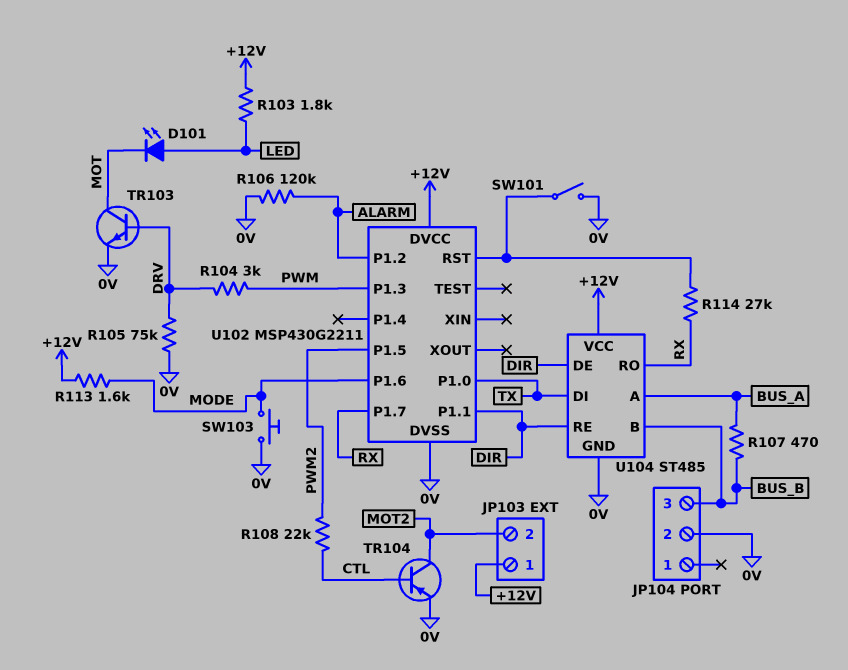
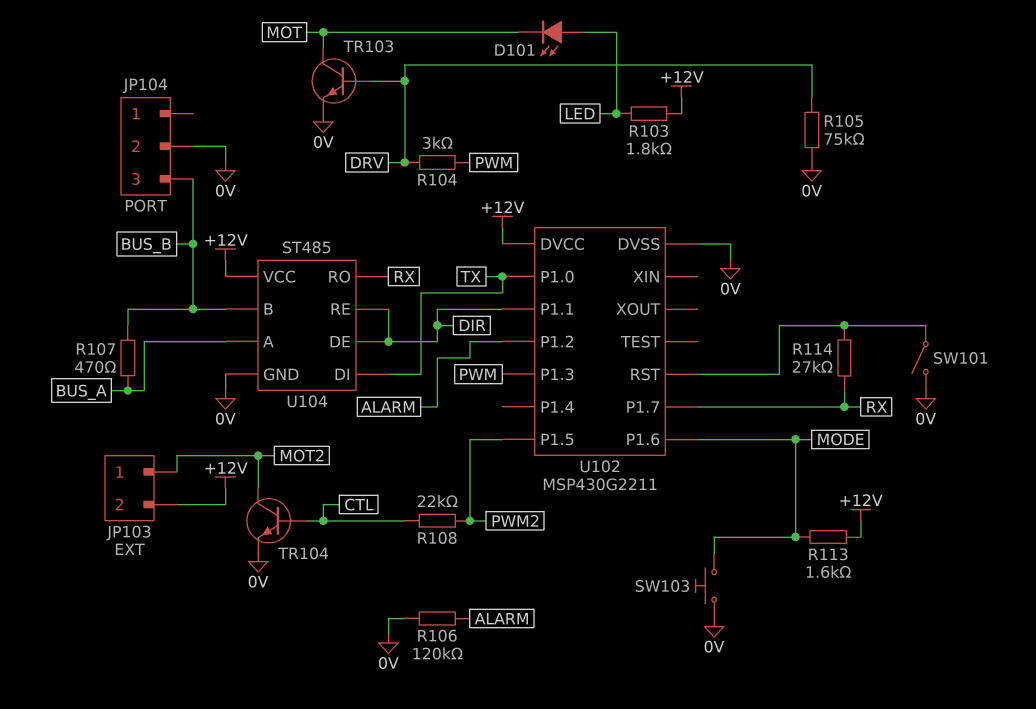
JP103 pin 1: +12V -> MOT2
JP103 pin 2: MOT2 -> +12V
TR104: PNP (B CTL, C MOT2, E 0V) -> NPN (B CTL, C MOT2, E 0V)

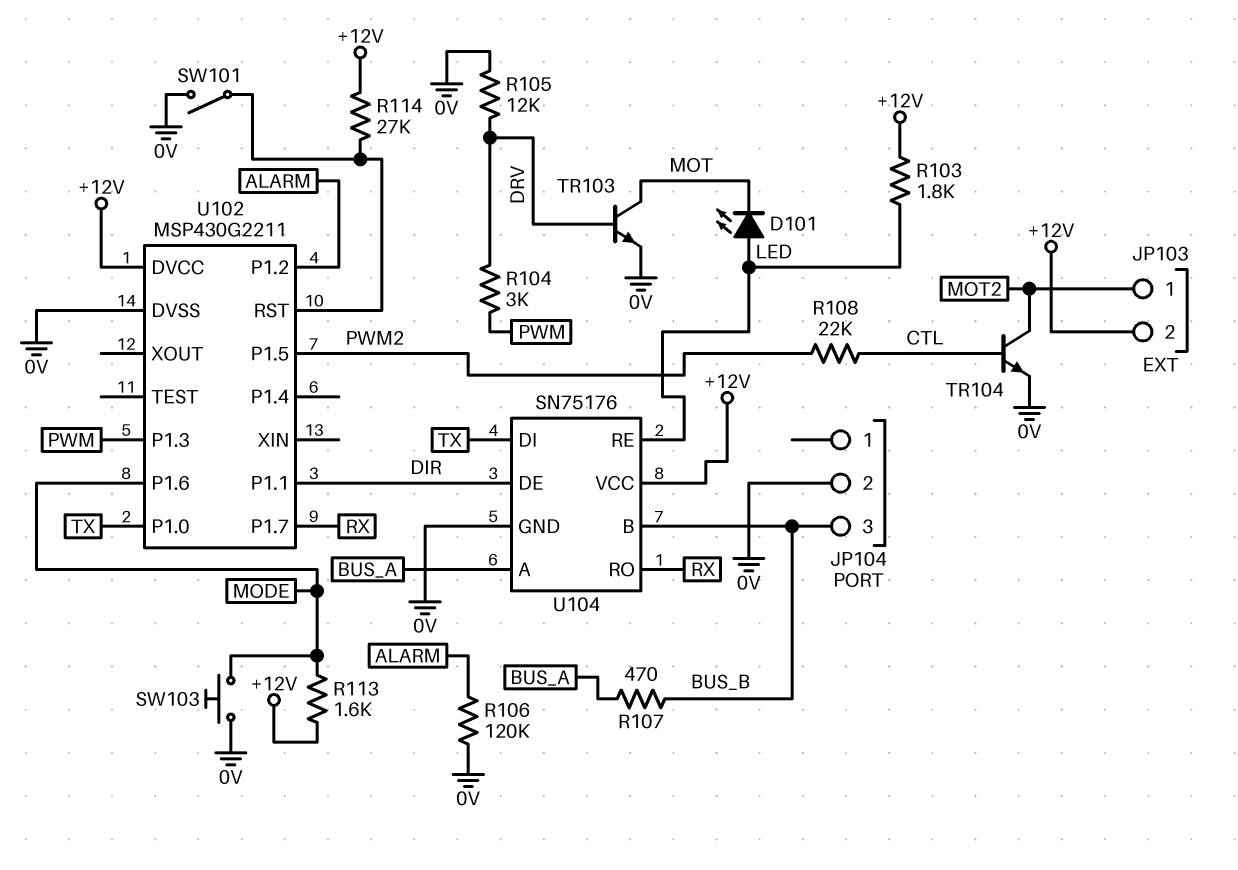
R105: 75k (0V, DRV) -> 12k (0V, DRV)
R114: 27k (RX, U102/RST) -> 27k (+12V, U102/RST)
U104: ST485 -> SN75176
U104 pin RE: DIR -> LED

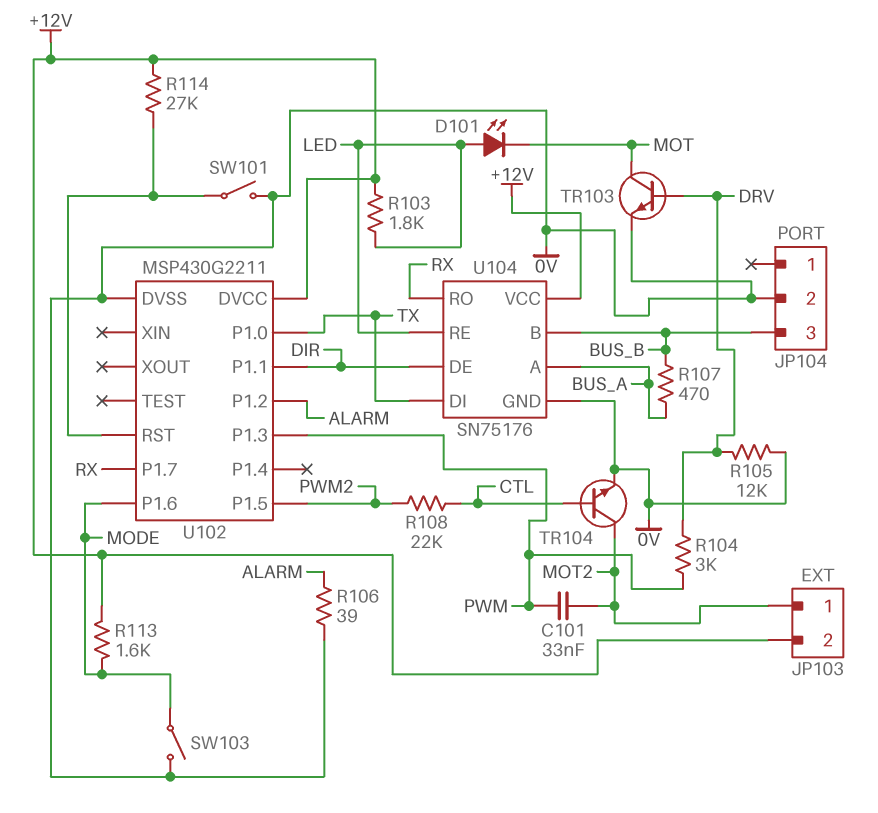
C101: none -> 33nF (MOT2, PWM)
R106: 120k (0V, ALARM) -> 39 (0V, ALARM)
SW103: button (0V, MODE) -> switch (0V, MODE)

